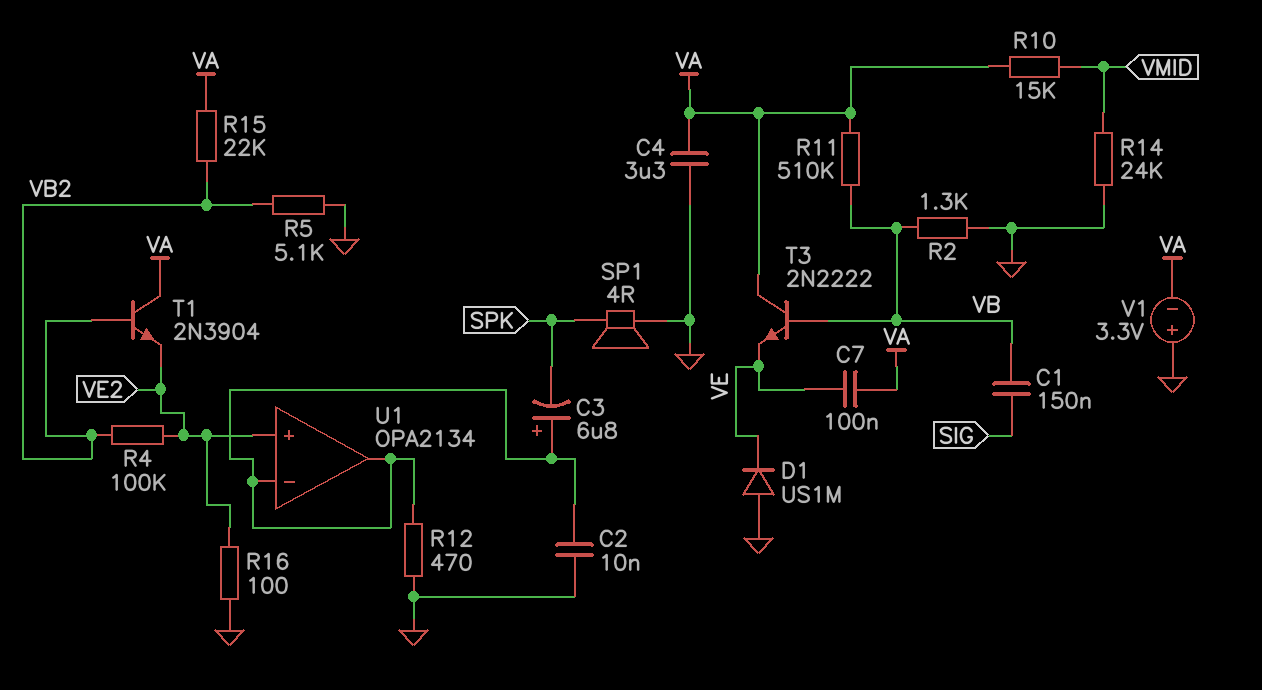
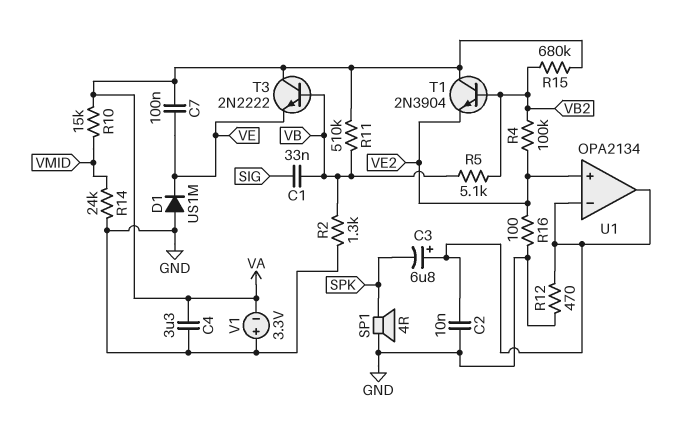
C1: 150nF (SIG, VB) -> 33nF (SIG, VB)
R5: 5.1k (GND, VB2) -> 5.1k (VB, VB2)
R15: 22k (VA, VB2) -> 680k (VA, VB2)

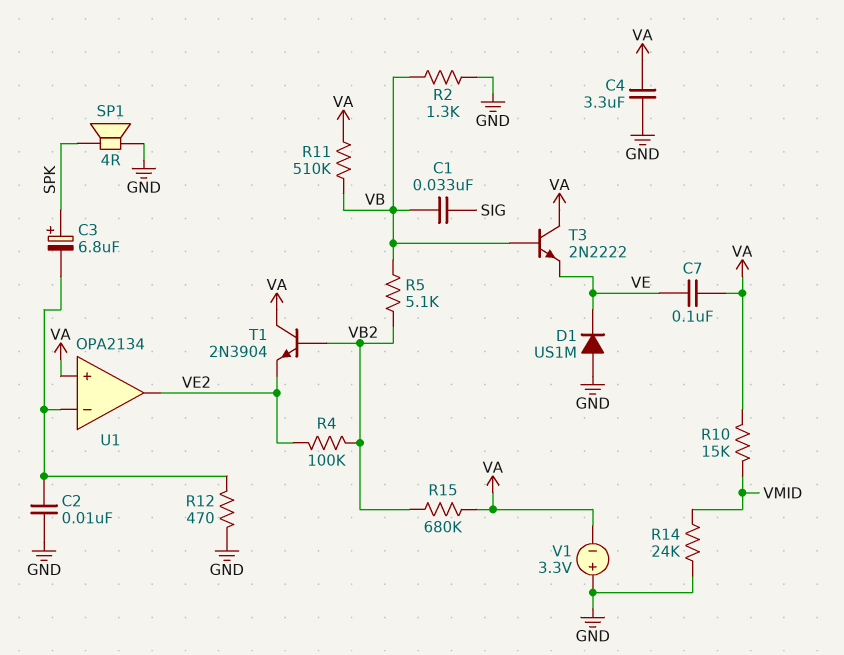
C3: 6.8uF (plus U1/in-, minus SPK) -> 6.8uF (plus SPK, minus U1/in-)
R16: 100 (GND, VE2) -> none
U1 pin in+: VE2 -> VA
U1 pin out: U1/in- -> VE2

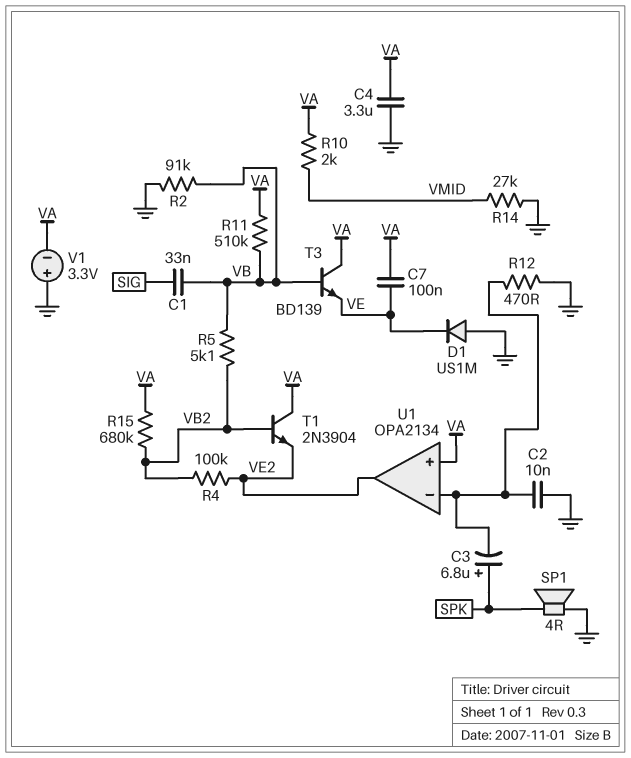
R2: 1.3k (GND, VB) -> 91k (GND, VB)
R10: 15k (VA, VMID) -> 2k (VA, VMID)
R14: 24k (GND, VMID) -> 27k (GND, VMID)
T3: NPN 2N2222 (B VB, C VA, E VE) -> NPN BD139 (B VB, C VA, E VE)

